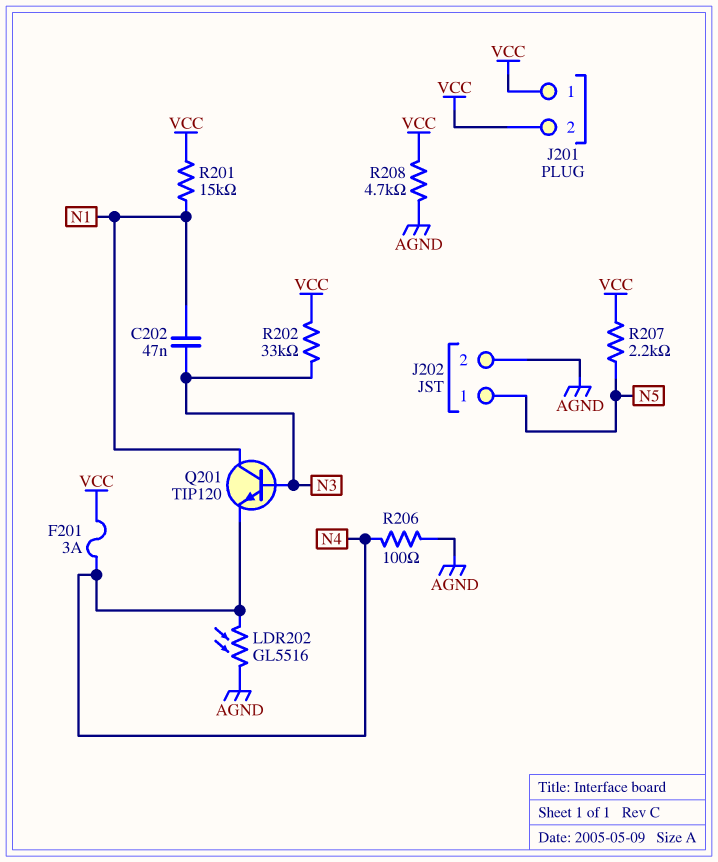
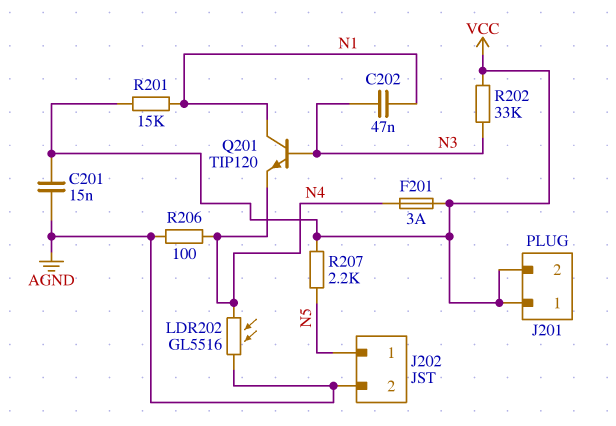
C201: none -> 15nF (AGND, VCC)
R208: 4.7k (AGND, VCC) -> none

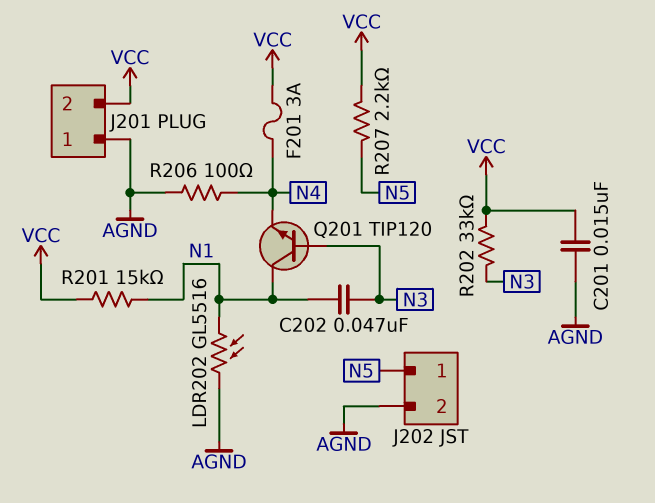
J201 pin 1: VCC -> AGND
LDR202: GL5516 (AGND, N4) -> GL5516 (AGND, N1)

